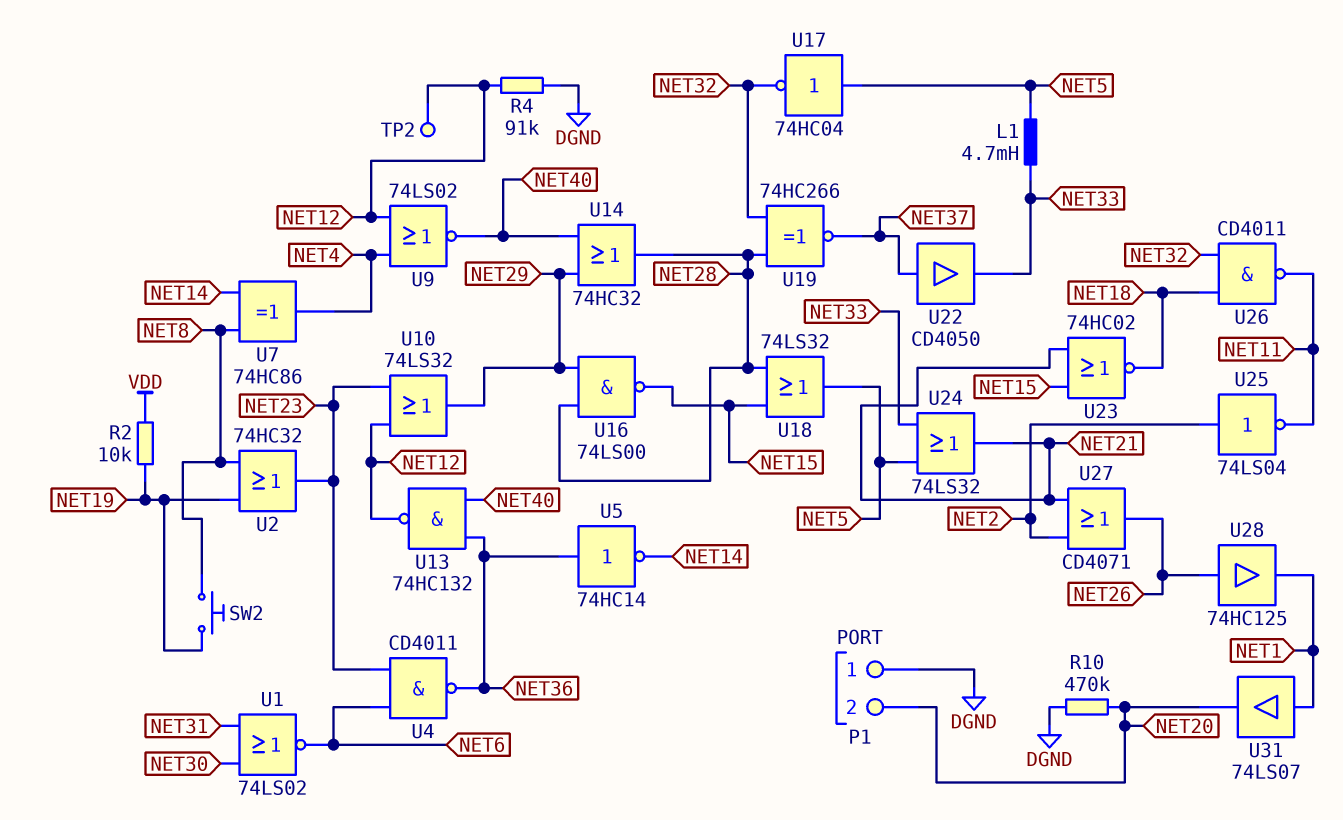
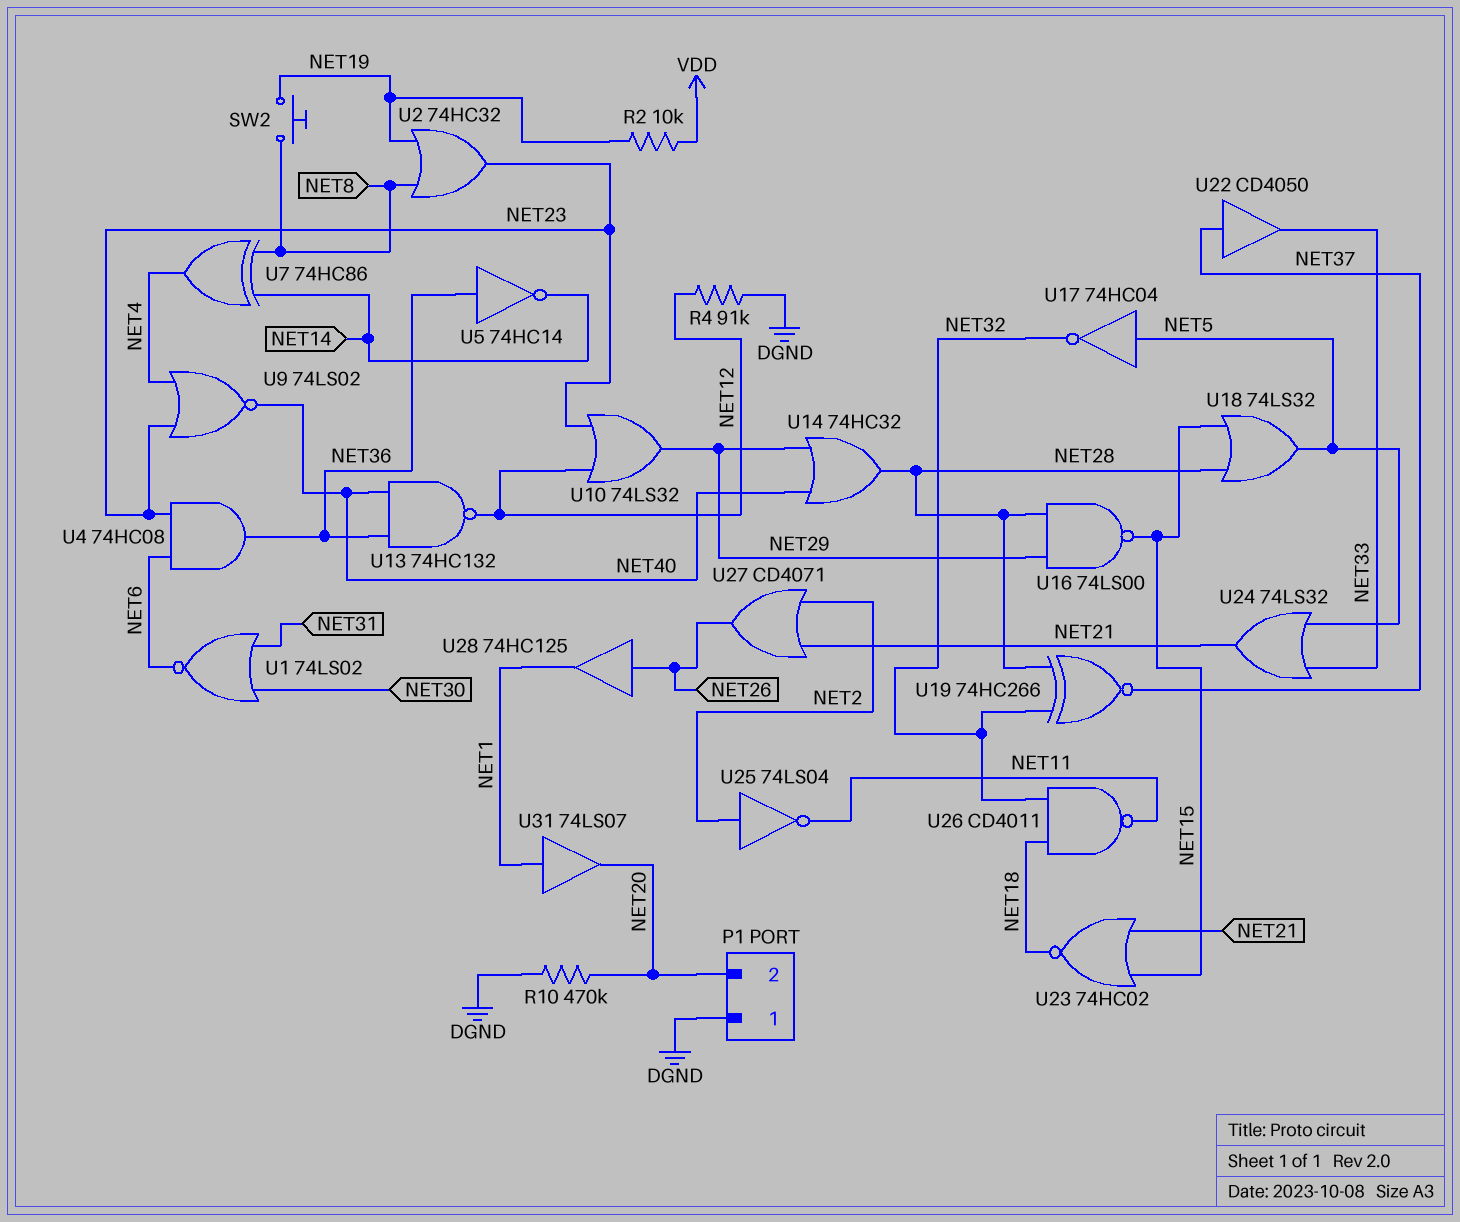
L1: 4.7mH (NET5, NET33) -> none
TP2: test point (NET12) -> none
U4: NAND CD4011 (in NET6, in NET23, out NET36) -> AND 74HC08 (in NET6, in NET23, out NET36)
U9: NOR 74LS02 (in NET4, in NET12, out NET40) -> NOR 74LS02 (in NET4, in NET23, out NET40)

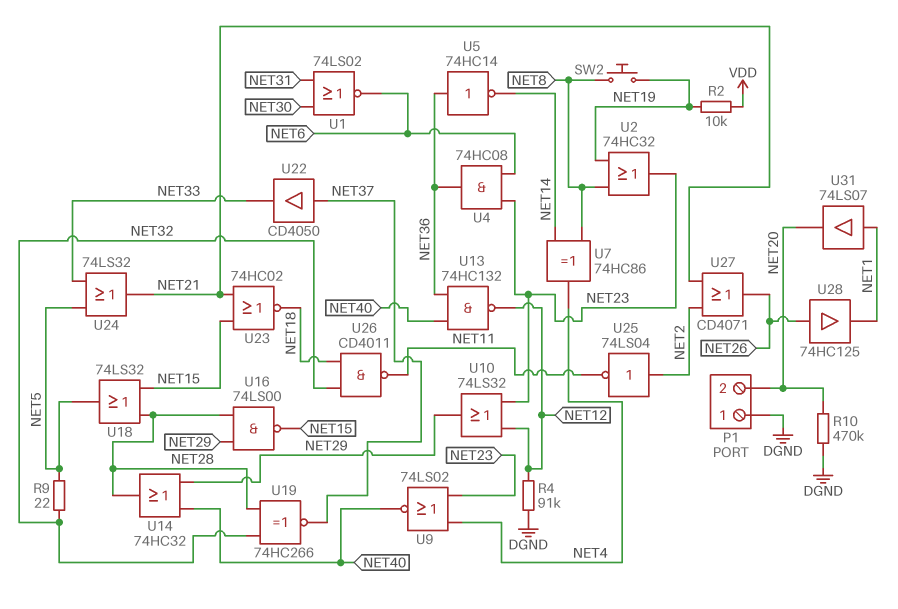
R9: none -> 22 (NET5, NET32)
U17: NOT 74HC04 (in NET5, out NET32) -> none

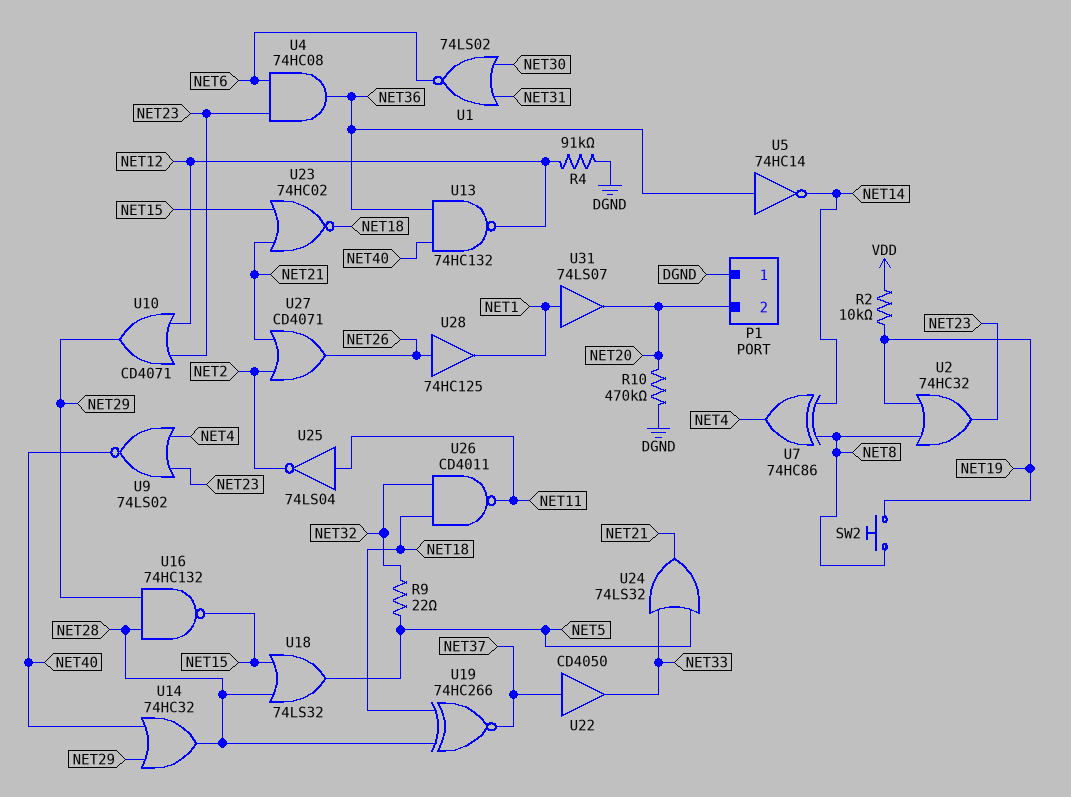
U10: OR 74LS32 (in NET12, in NET23, out NET29) -> OR CD4071 (in NET12, in NET23, out NET29)
U16: NAND 74LS00 (in NET28, in NET29, out NET15) -> NAND 74HC132 (in NET28, in NET29, out NET15)
U19: XNOR 74HC266 (in NET28, in NET32, out NET37) -> XNOR 74HC266 (in NET18, in NET28, out NET37)
U25: NOT 74LS04 (in NET2, out NET11) -> NOT 74LS04 (in NET11, out NET2)

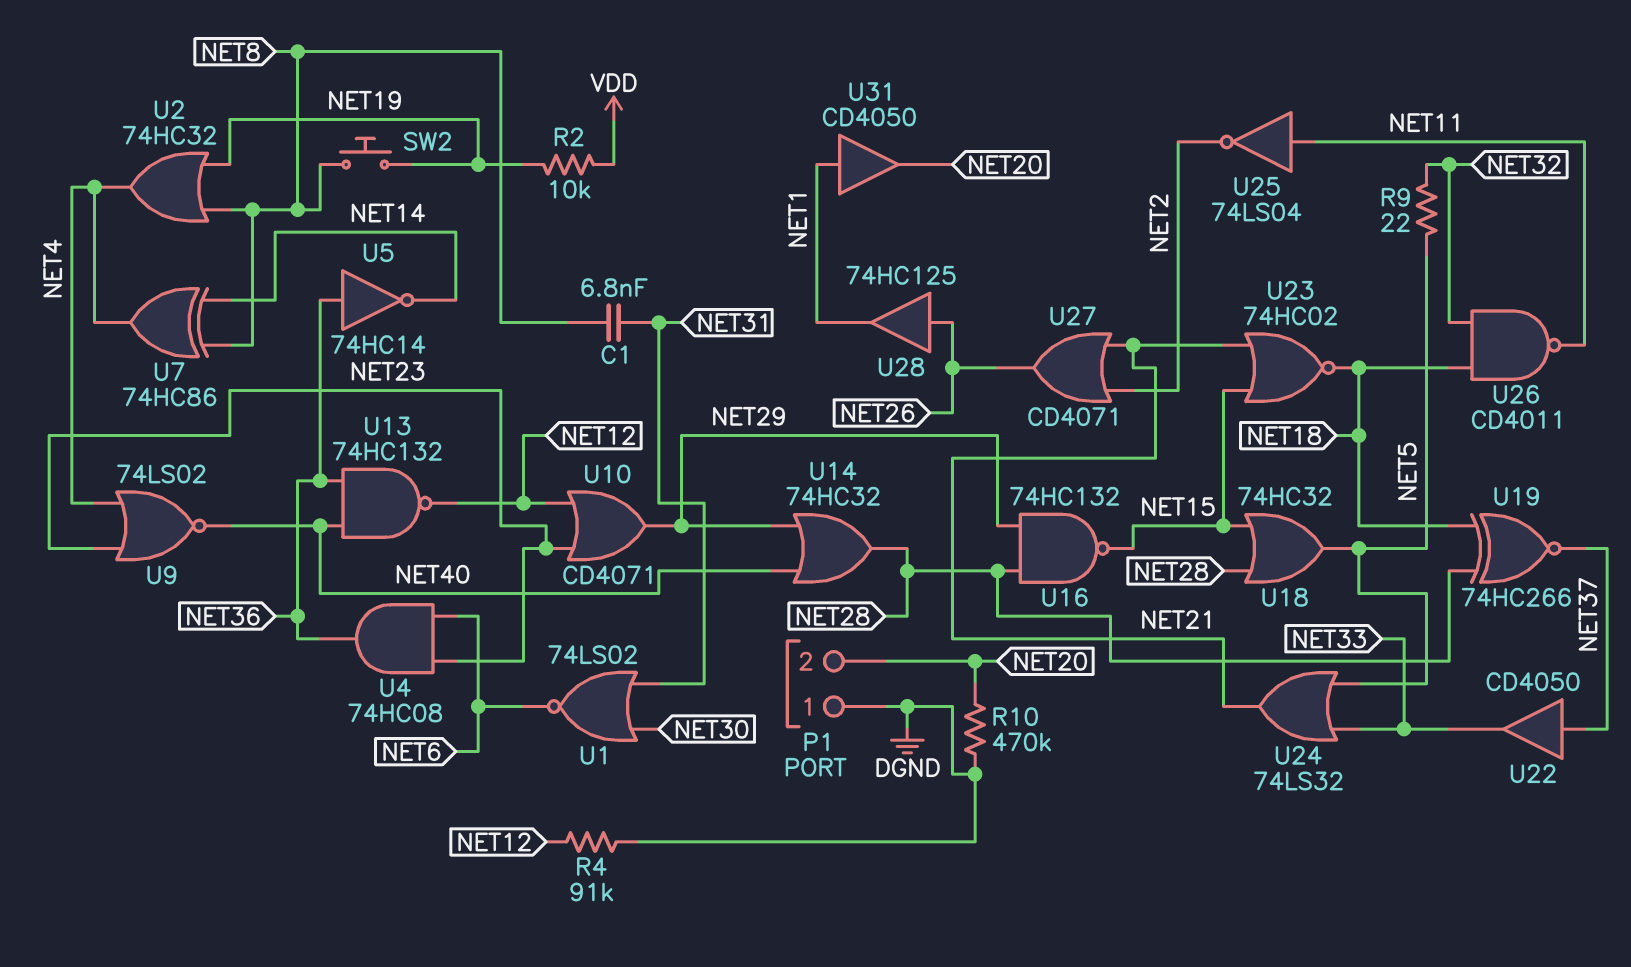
C1: none -> 6.8nF (NET8, NET31)
U2: OR 74HC32 (in NET8, in NET19, out NET23) -> OR 74HC32 (in NET8, in NET19, out NET4)
U18: OR 74LS32 (in NET15, in NET28, out NET5) -> OR 74HC32 (in NET15, in NET28, out NET5)
U31: buffer 74LS07 (in NET1, out NET20) -> buffer CD4050 (in NET1, out NET20)

